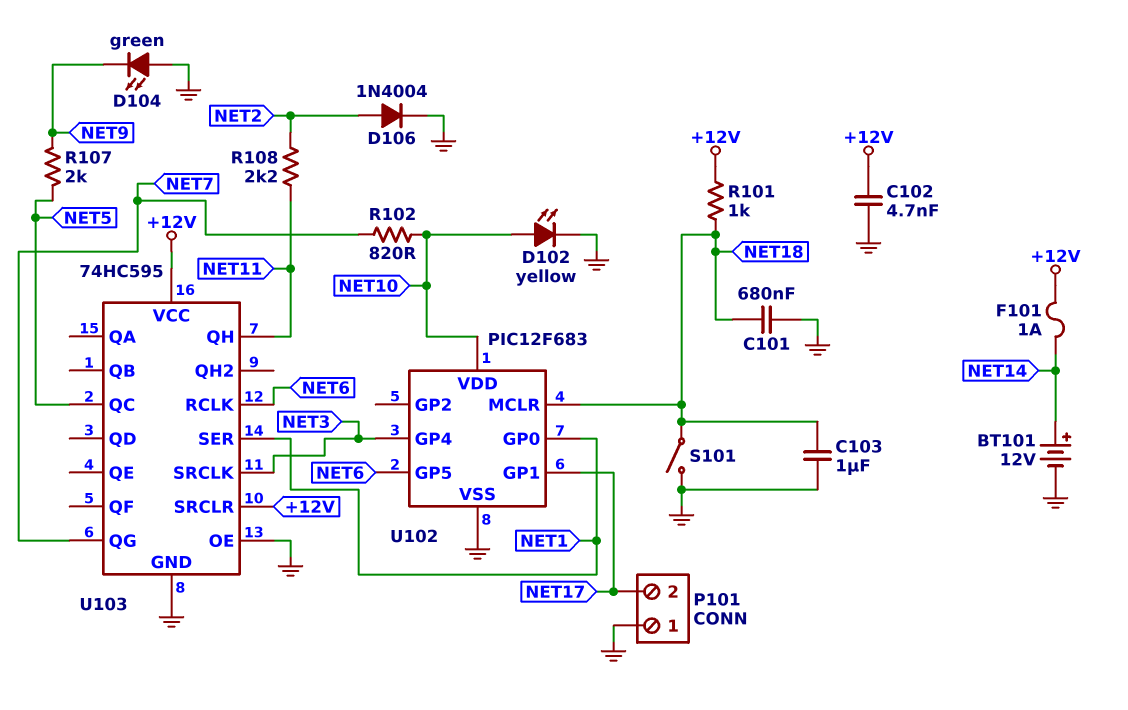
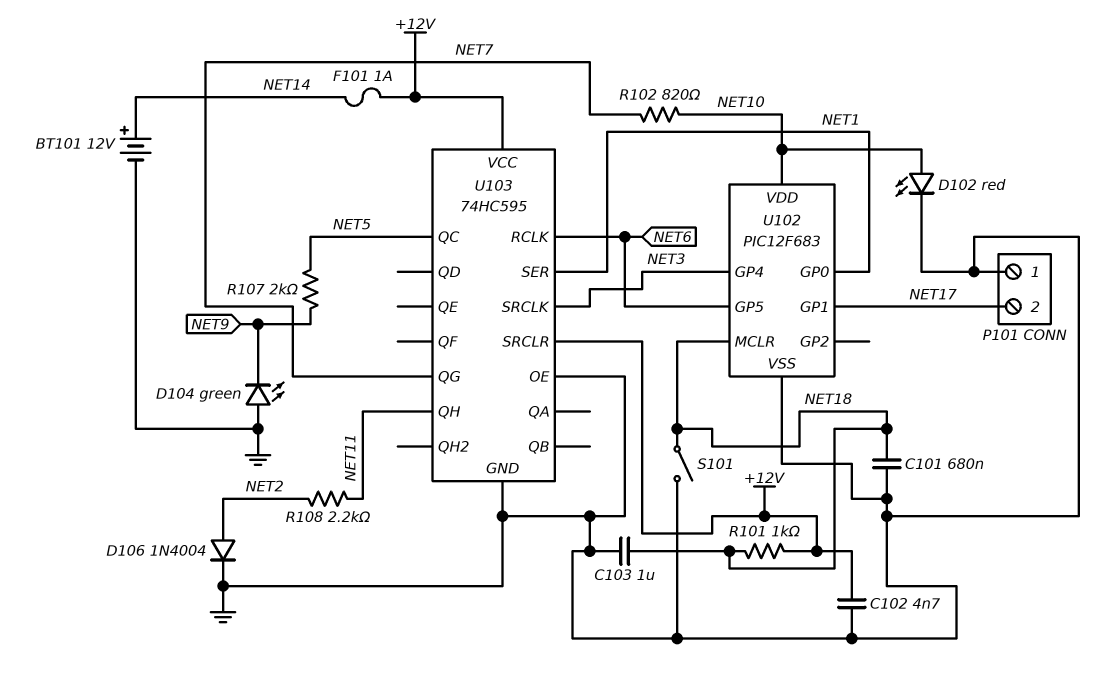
D102: LED yellow (A NET10, K GND) -> LED red (A NET10, K GND)

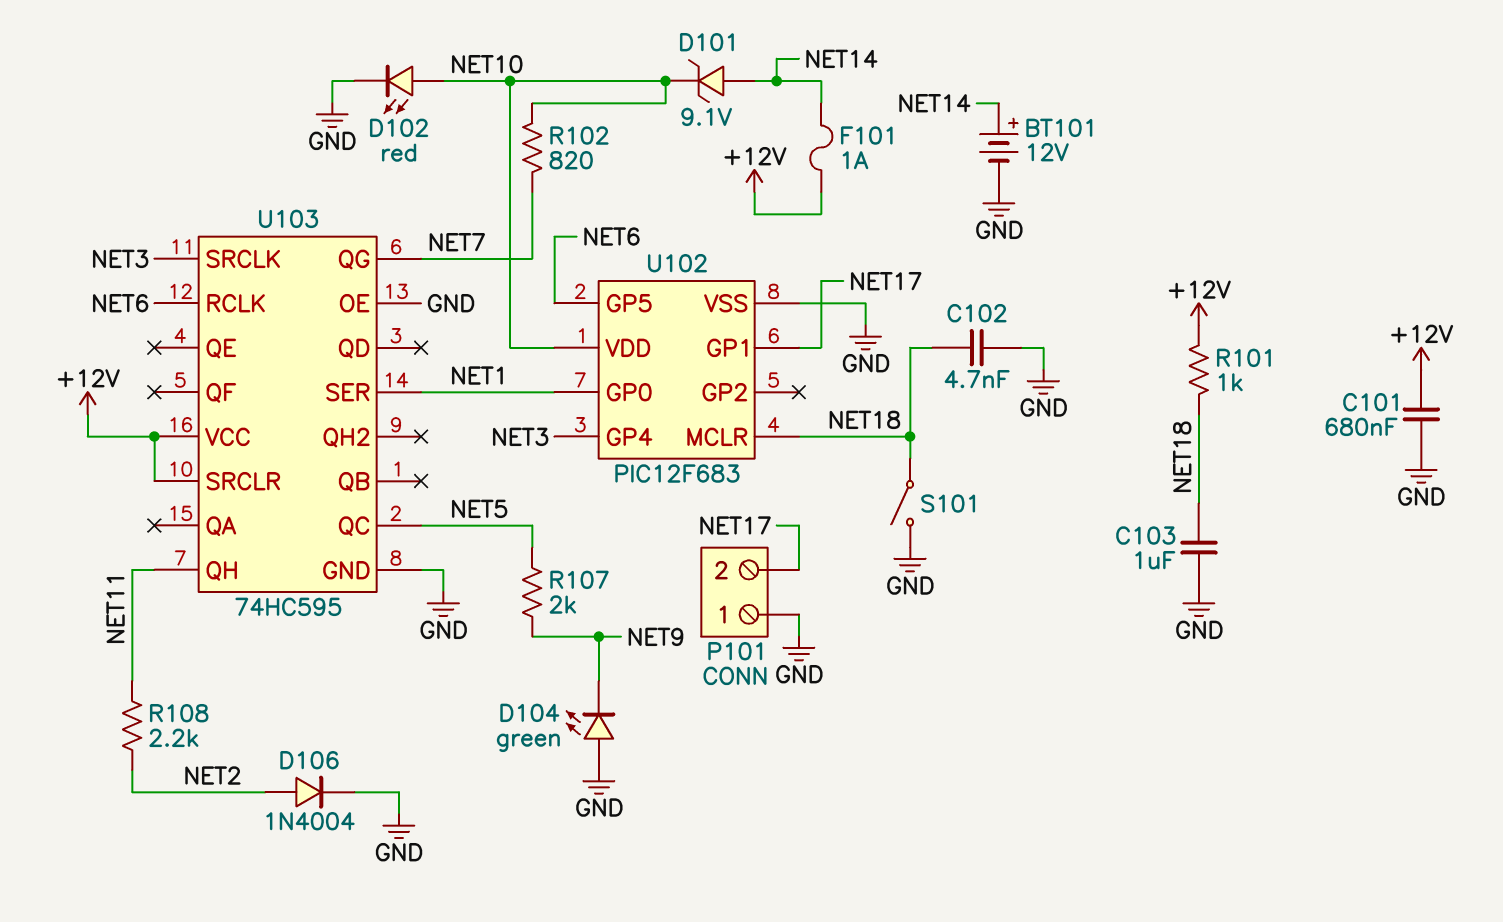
C101: 680nF (GND, NET18) -> 680nF (+12V, GND)
C102: 4.7nF (+12V, GND) -> 4.7nF (GND, NET18)
D101: none -> zener 9.1V (A NET14, K NET10)

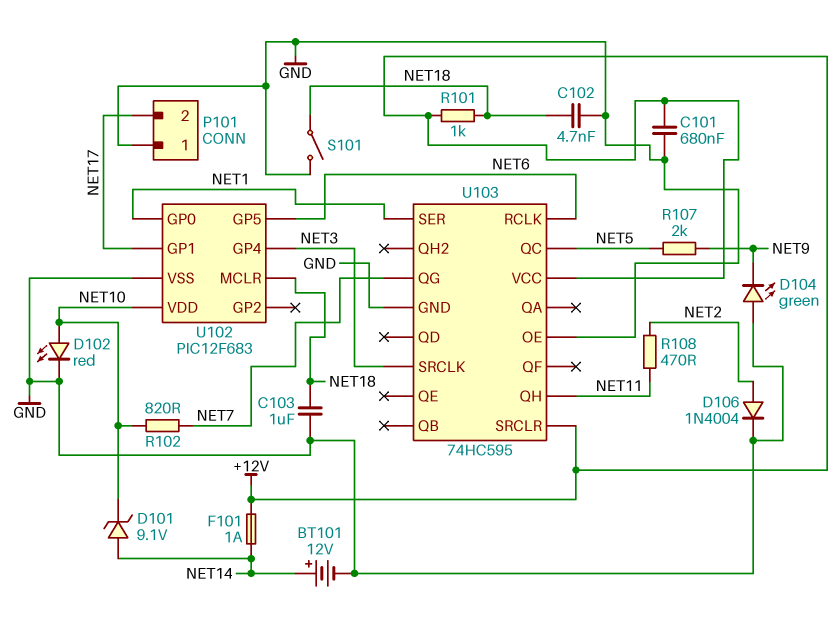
R108: 2.2k (NET2, NET11) -> 470 (NET2, NET11)

